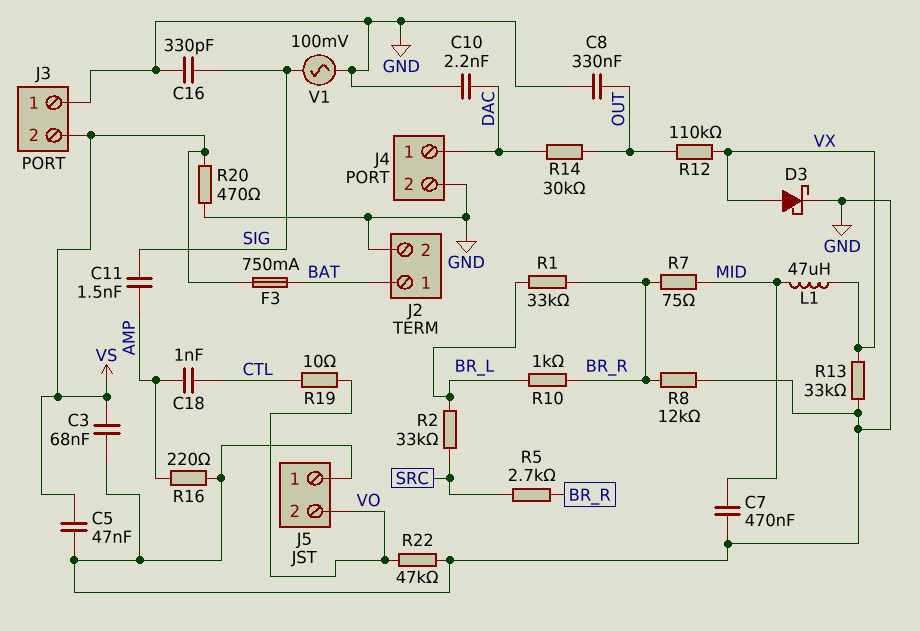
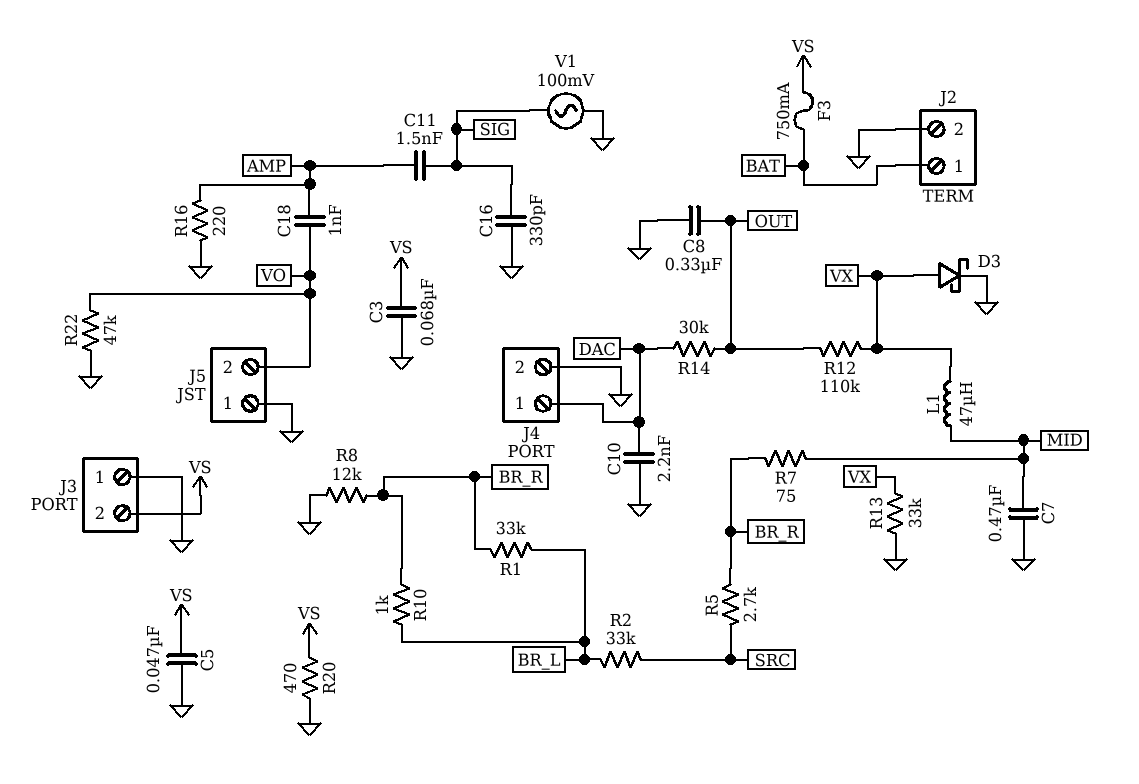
C18: 1nF (AMP, CTL) -> 1nF (AMP, VO)
R19: 10 (CTL, VO) -> none

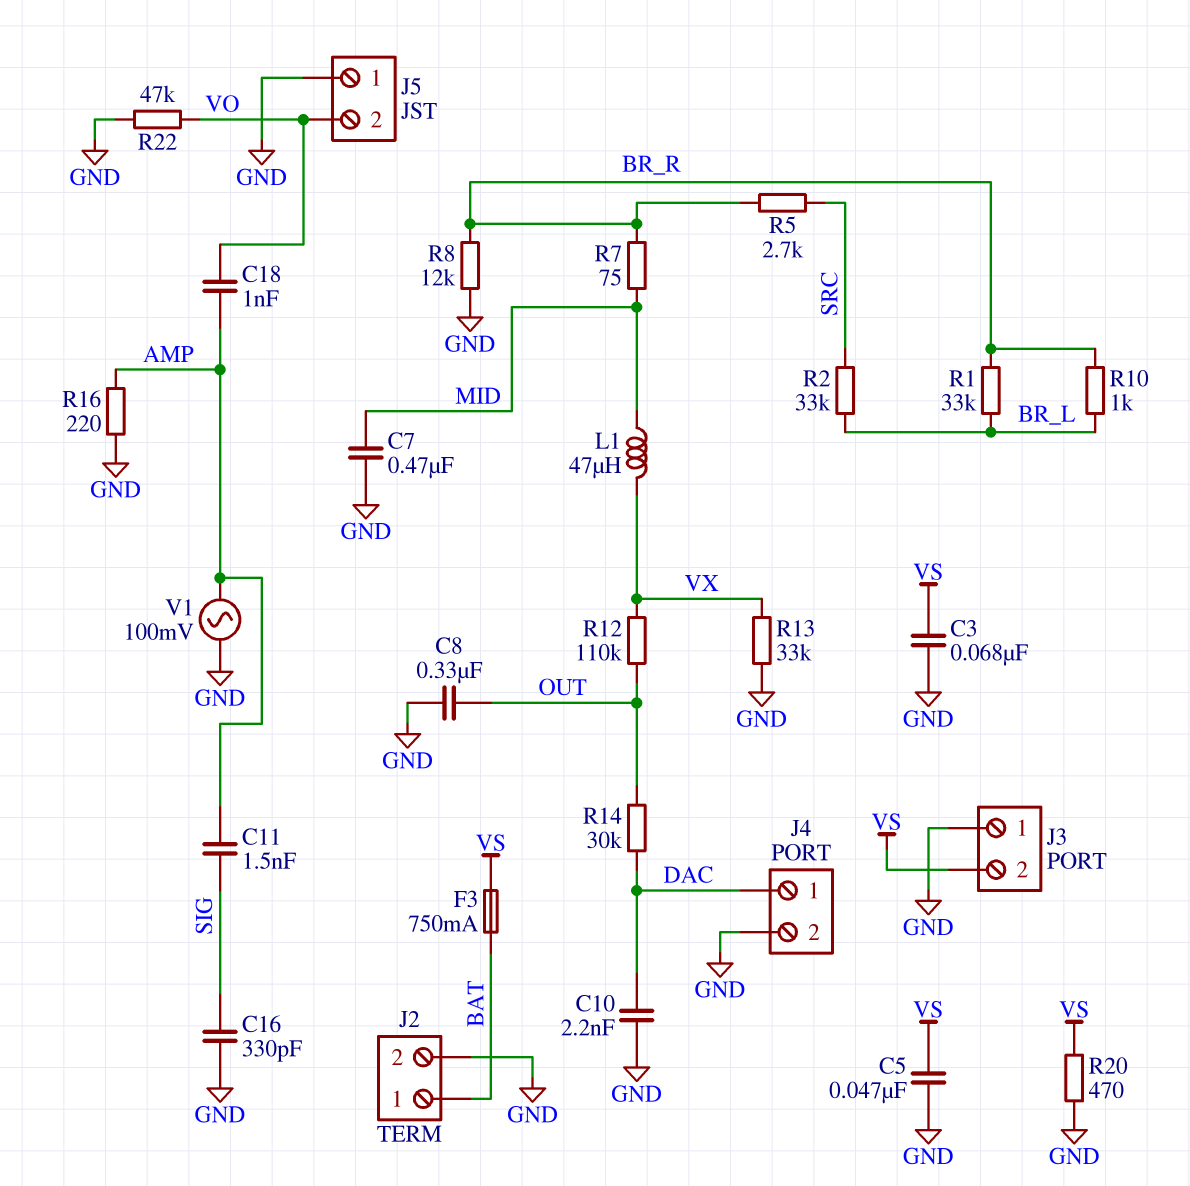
D3: schottky (A VX, K GND) -> none
V1: AC 100mV (GND, SIG) -> AC 100mV (AMP, GND)

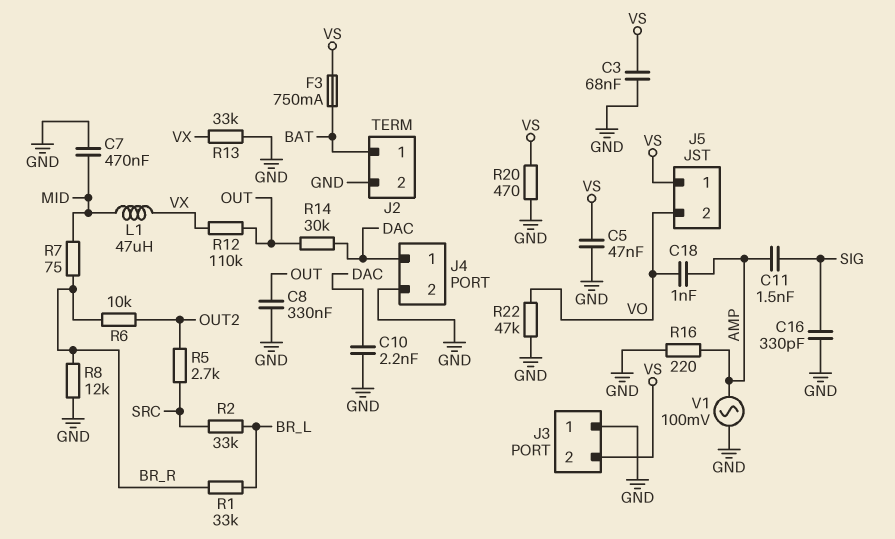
J5 pin 1: GND -> VS
R5: 2.7k (BR_R, SRC) -> 2.7k (OUT2, SRC)
R6: none -> 10k (BR_R, OUT2)
R10: 1k (BR_L, BR_R) -> none

